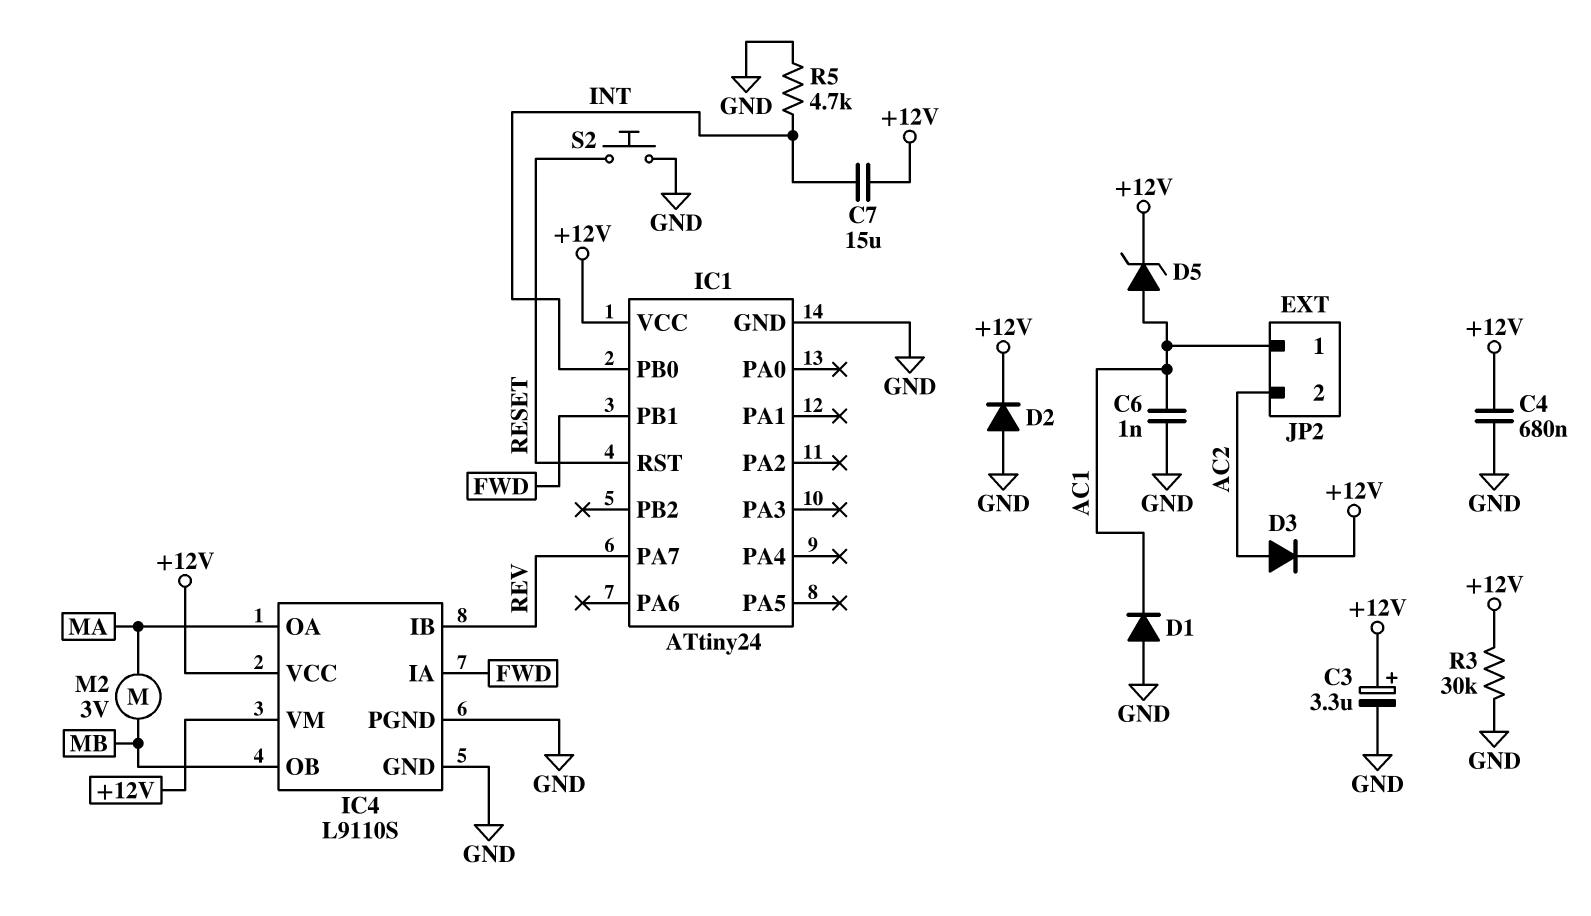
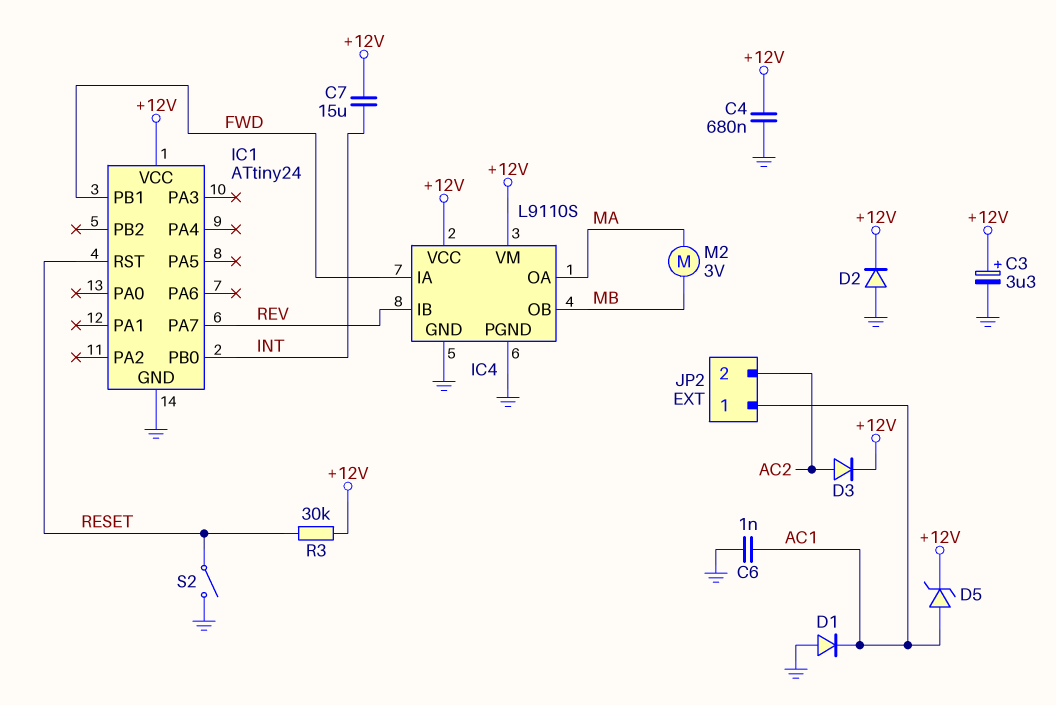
R3: 30k (+12V, GND) -> 30k (+12V, RESET)
R5: 4.7k (GND, INT) -> none
S2: button (GND, RESET) -> switch (GND, RESET)

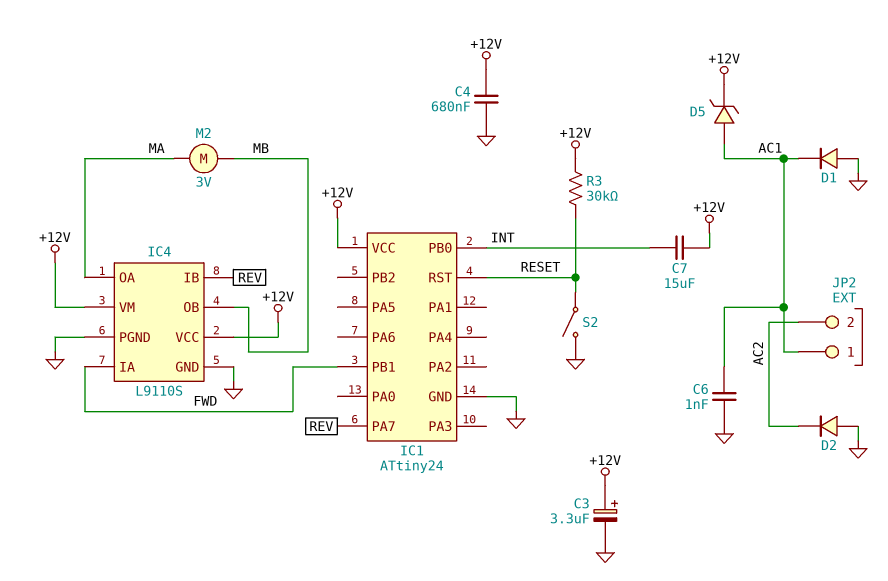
D2: diode (A GND, K +12V) -> diode (A GND, K AC2)
D3: diode (A AC2, K +12V) -> none

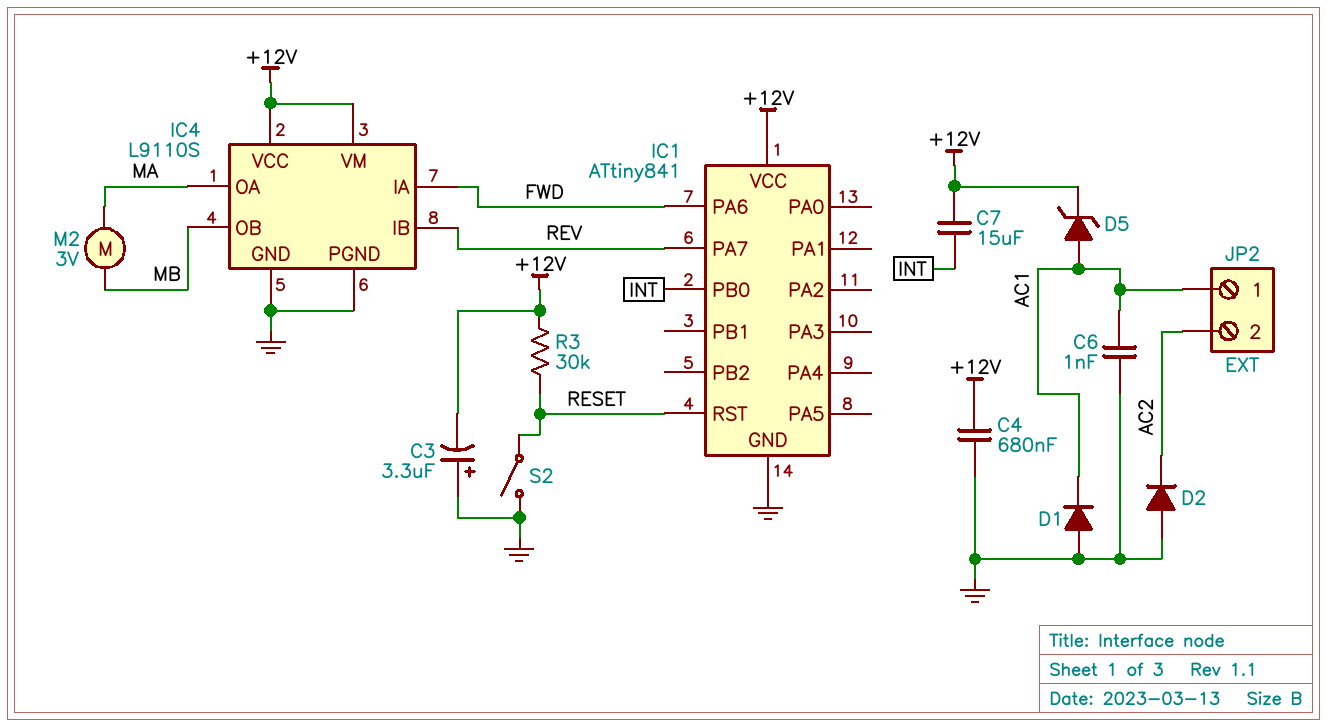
C3: 3.3uF (plus +12V, minus GND) -> 3.3uF (plus GND, minus +12V)
IC1: ATtiny24 -> ATtiny841
IC1 pin PA6: none -> FWD
IC1 pin PB1: FWD -> none

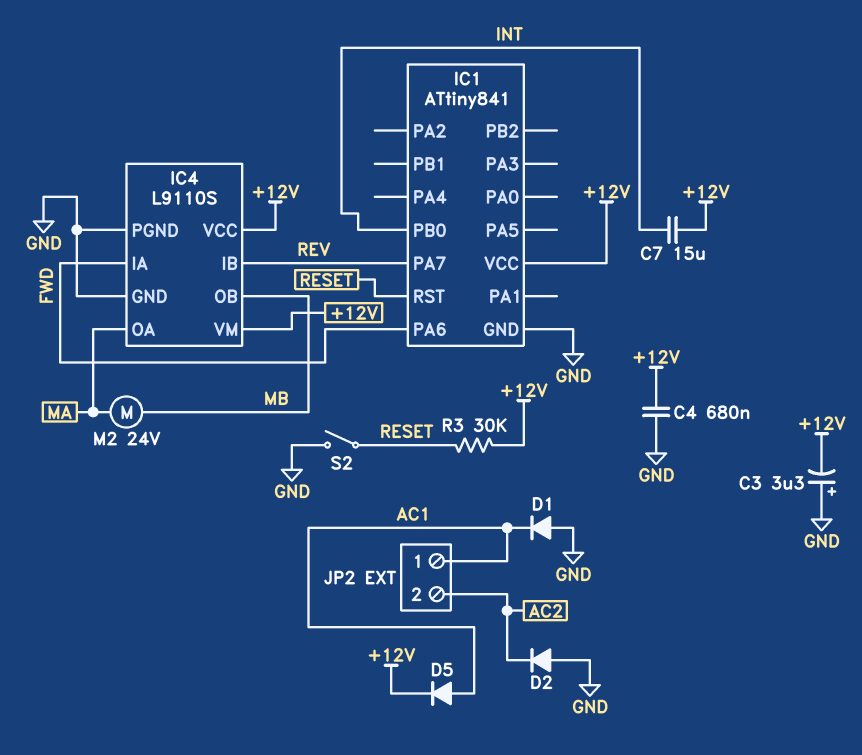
C6: 1nF (AC1, GND) -> none
D5: zener (A AC1, K +12V) -> diode (A AC1, K +12V)
M2: motor 3V (MA, MB) -> motor 24V (MA, MB)

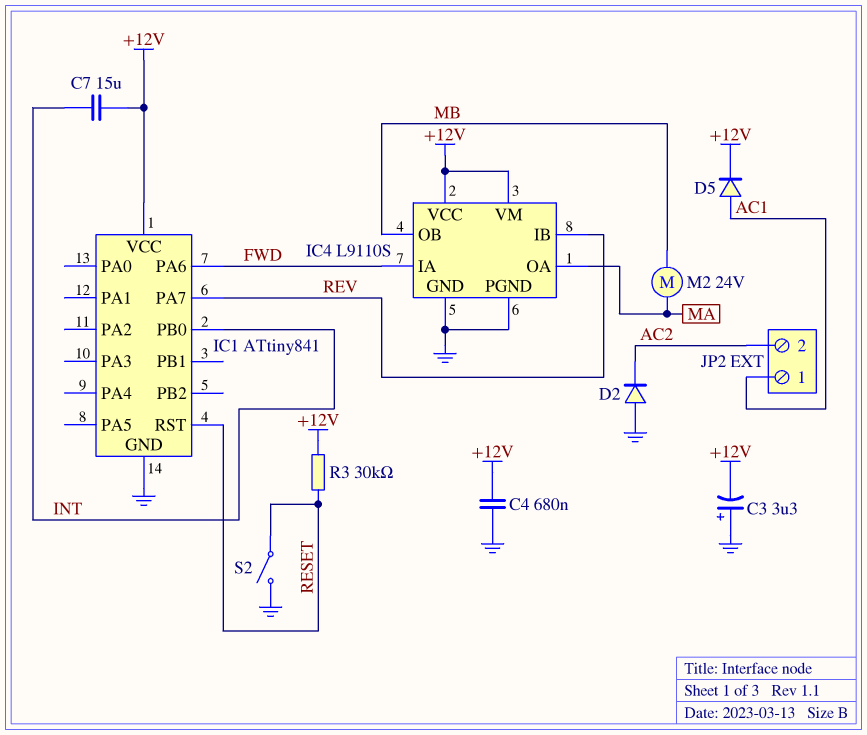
D1: diode (A GND, K AC1) -> none

